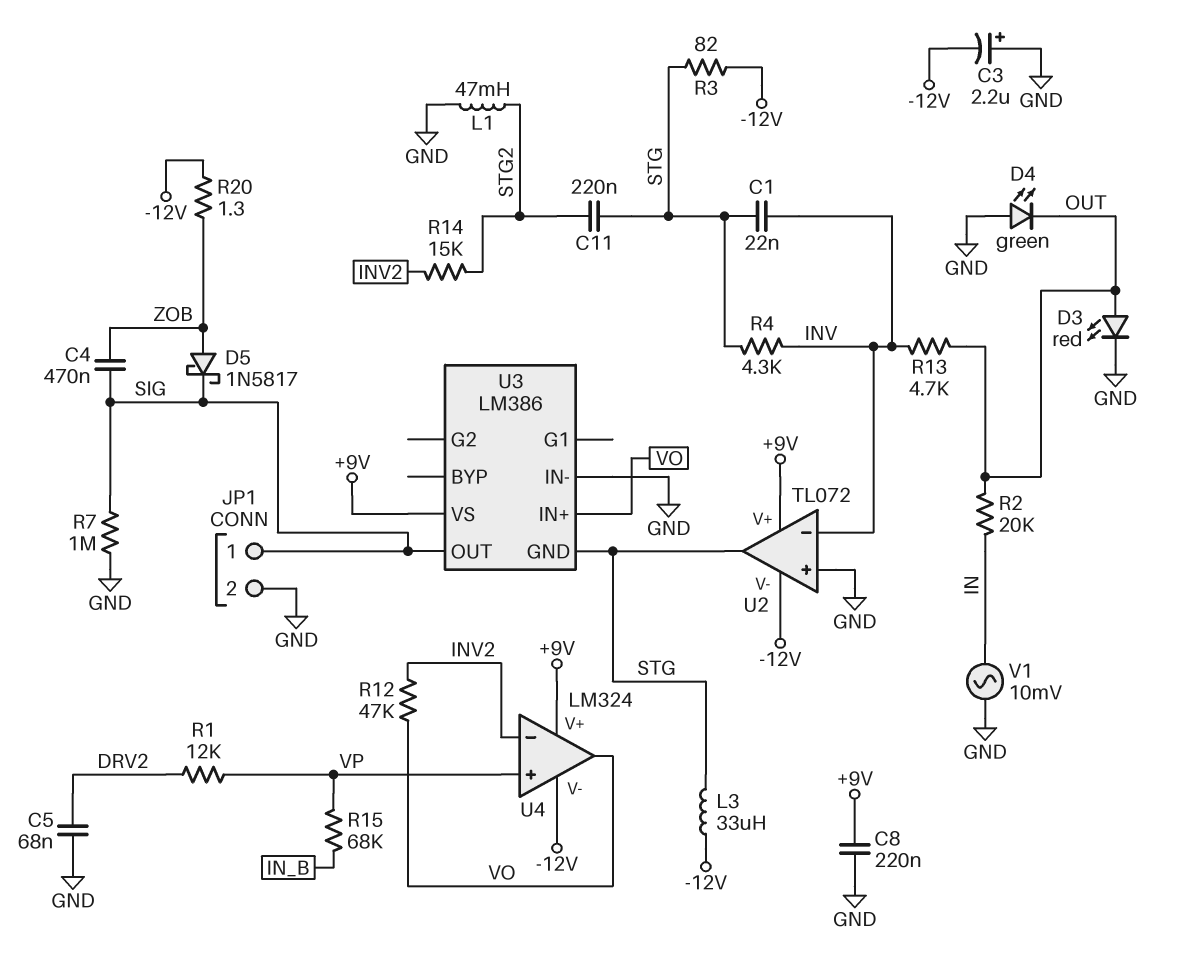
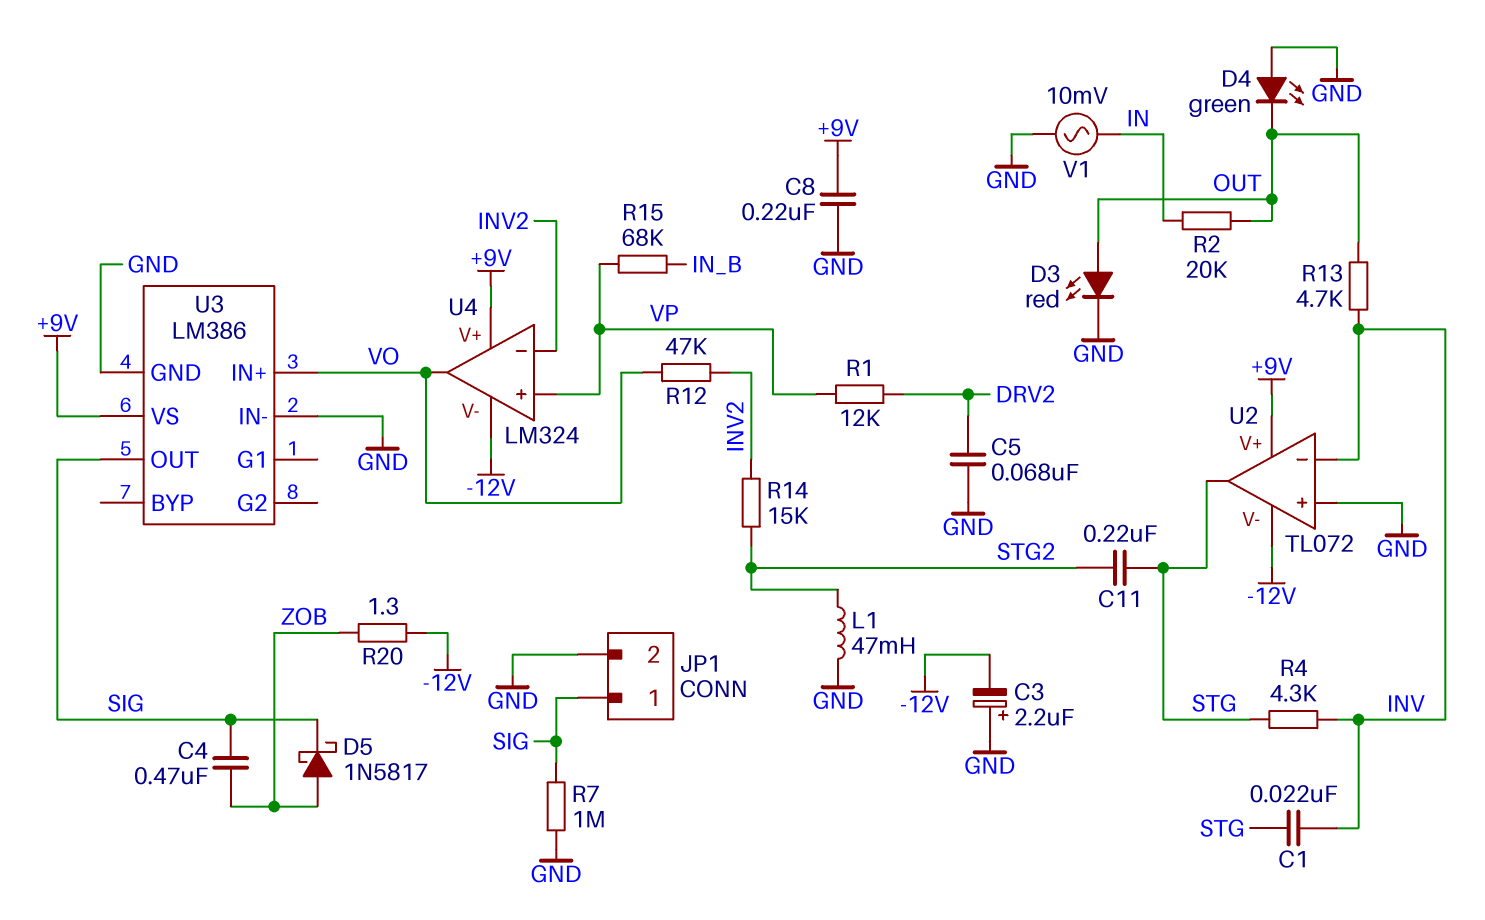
L3: 33uH (-12V, STG) -> none
R3: 82 (-12V, STG) -> none
U3 pin GND: STG -> GND

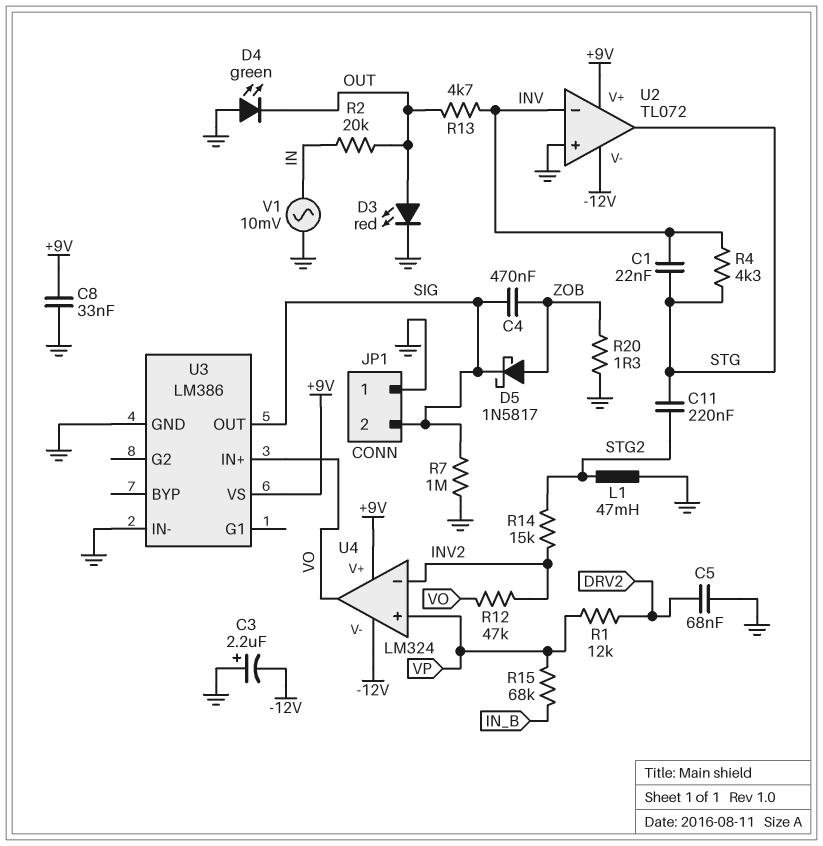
C8: 220nF (+9V, GND) -> 33nF (+9V, GND)
JP1 pin 1: SIG -> GND
JP1 pin 2: GND -> SIG
R20: 1.3 (-12V, ZOB) -> 1.3 (GND, ZOB)

